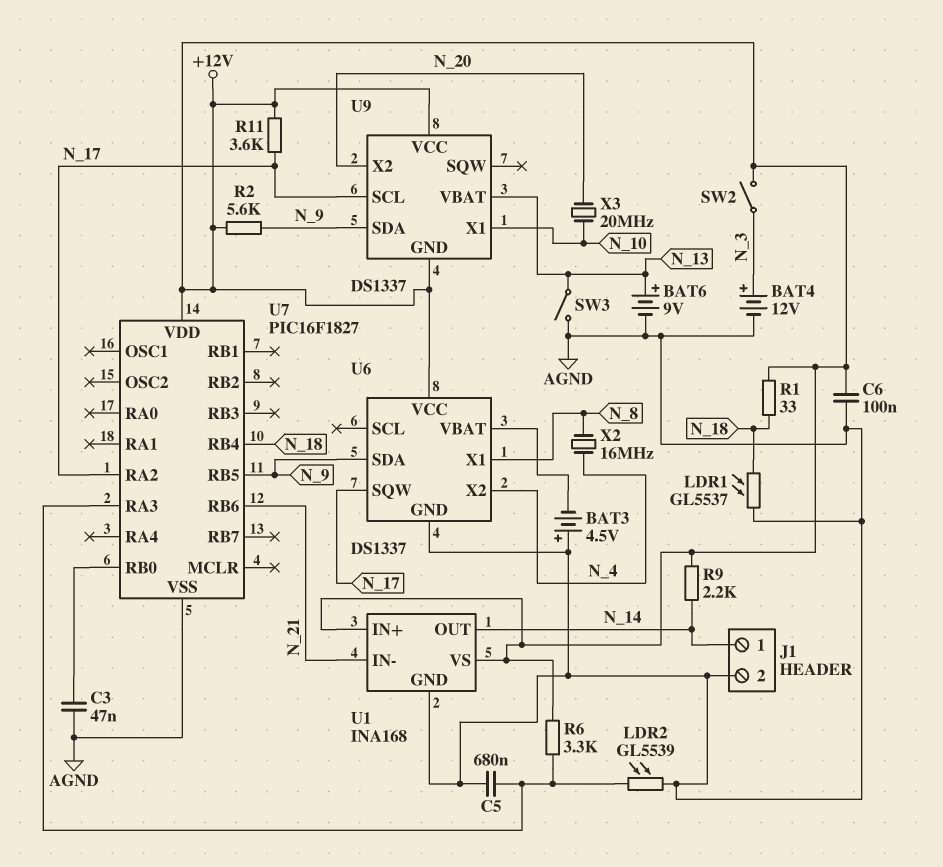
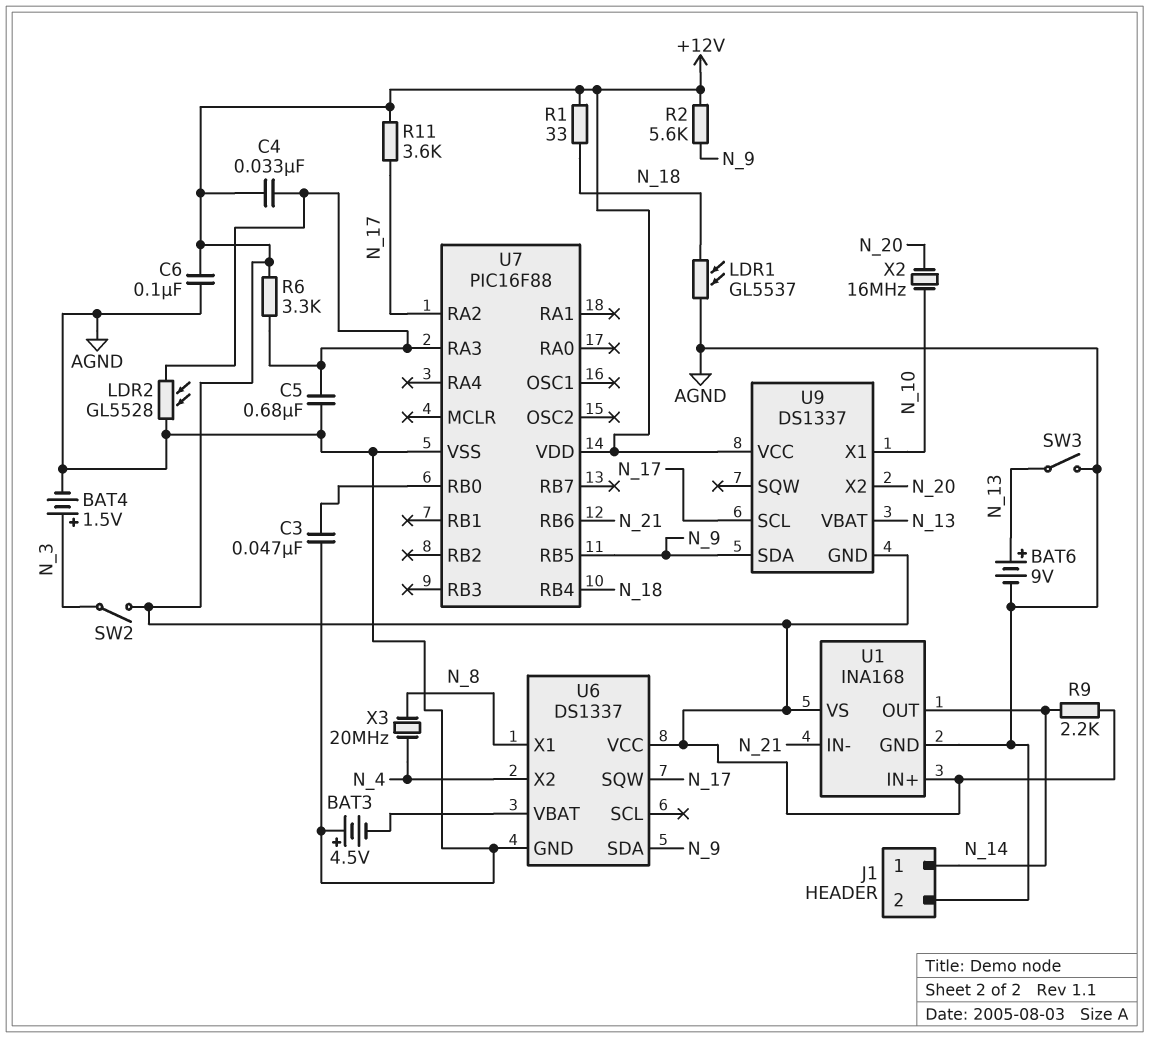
BAT4: 12V (plus N_3, minus AGND) -> 1.5V (plus N_3, minus AGND)
C4: none -> 33nF (+12V, U7/RA3)
LDR2: GL5539 (AGND, U7/RA3) -> GL5528 (AGND, U7/RA3)
U7: PIC16F1827 -> PIC16F88
X2: 16MHz (N_4, N_8) -> 16MHz (N_10, N_20)
X3: 20MHz (N_10, N_20) -> 20MHz (N_4, N_8)

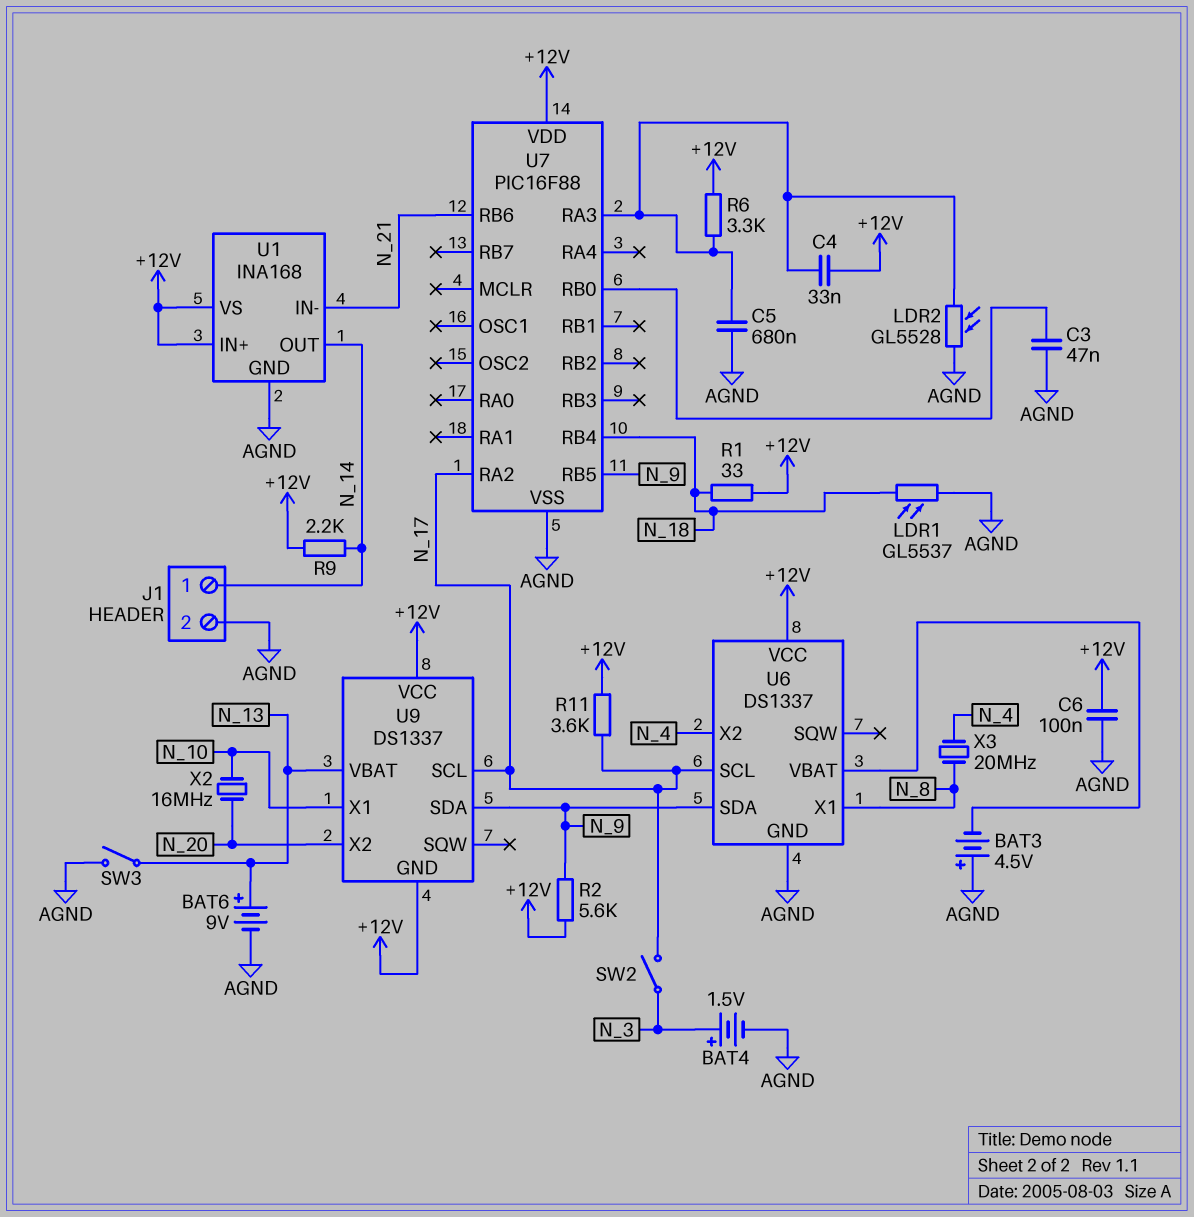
SW2: switch (+12V, N_3) -> switch (N_3, N_17)
U6 pin SCL: none -> N_17
U6 pin SQW: N_17 -> none

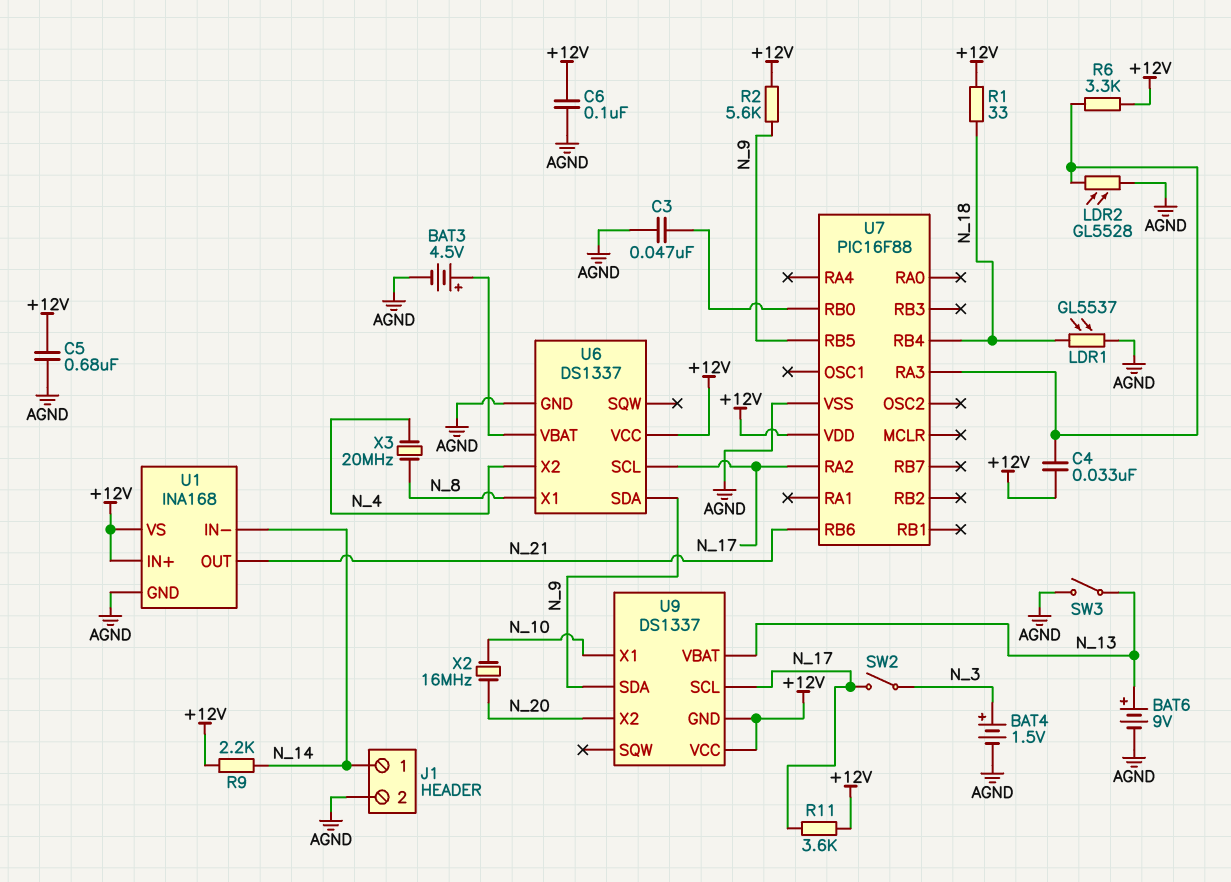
BAT3: 4.5V (plus AGND, minus U6/VBAT) -> 4.5V (plus U6/VBAT, minus AGND)
C5: 680nF (AGND, U7/RA3) -> 680nF (+12V, AGND)
U1 pin IN-: N_21 -> N_14
U1 pin OUT: N_14 -> N_21

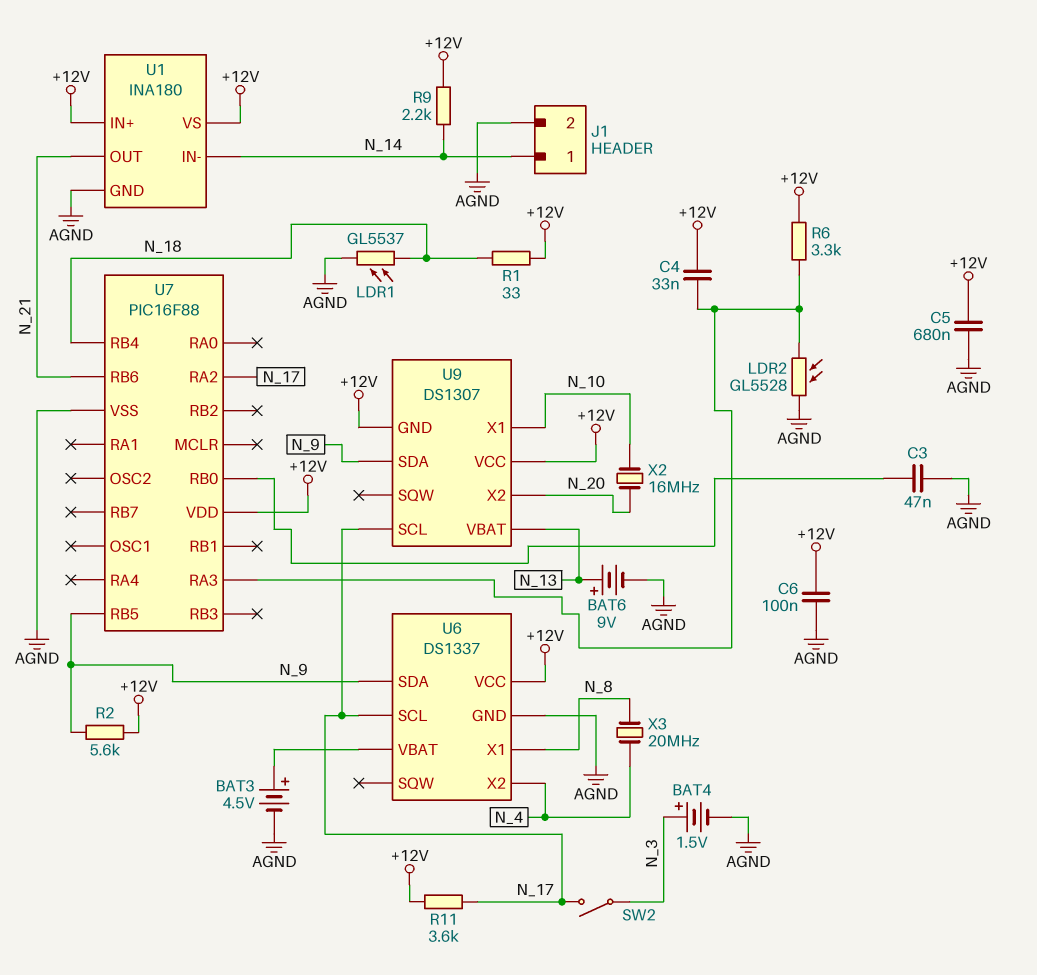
SW3: switch (AGND, N_13) -> none
U1: INA168 -> INA180
U9: DS1337 -> DS1307

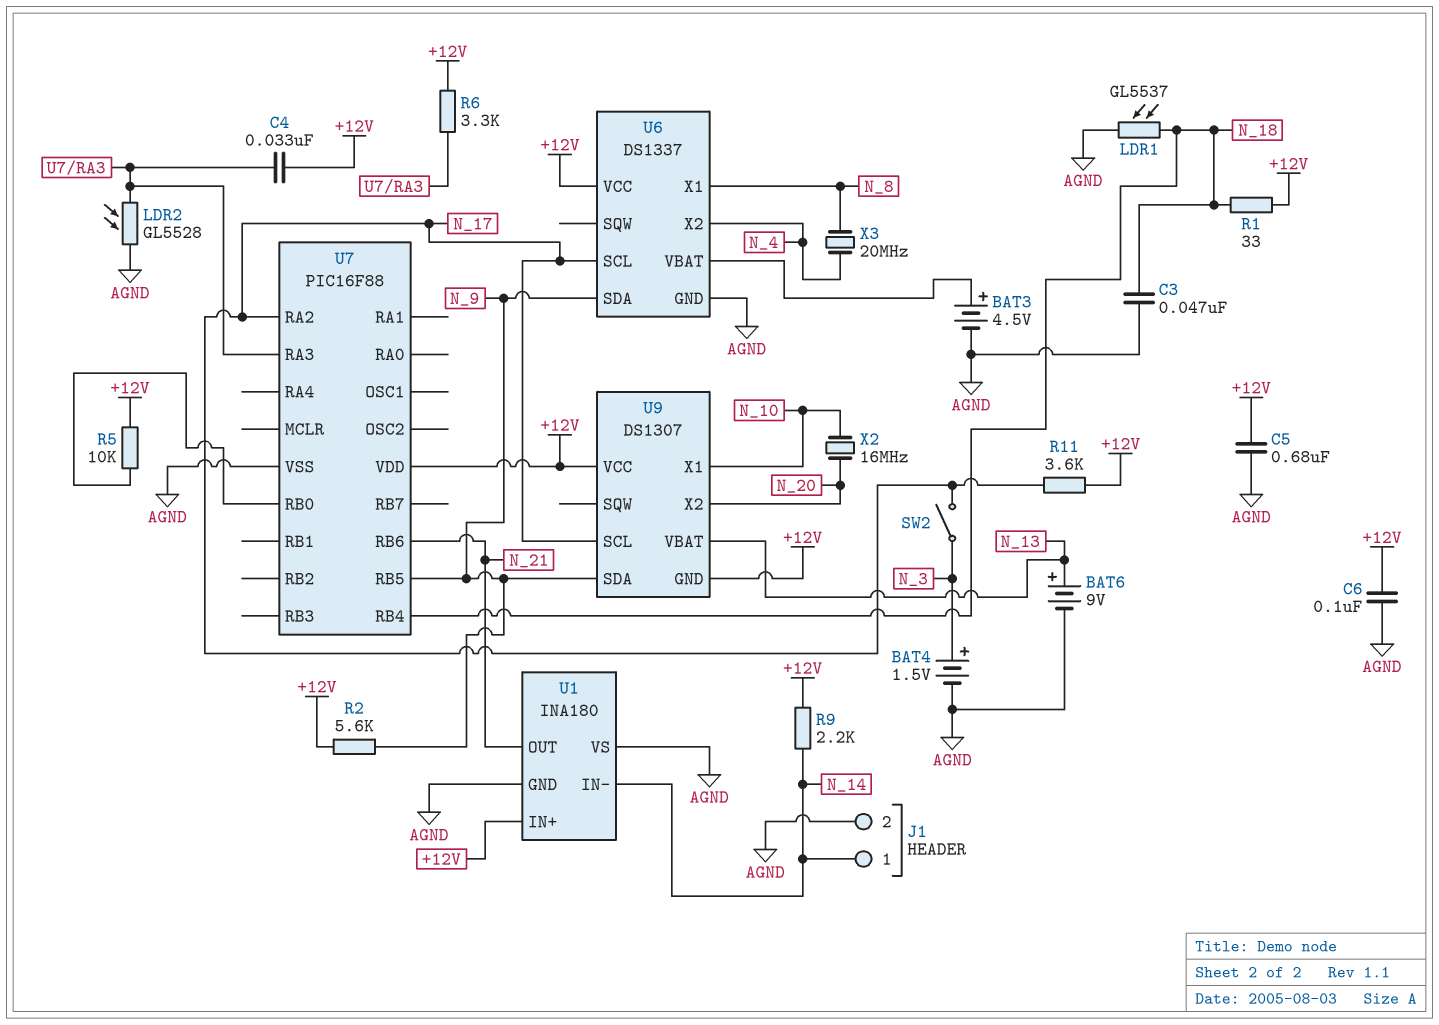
C3: 47nF (AGND, U7/RB0) -> 47nF (AGND, N_18)
R5: none -> 10k (+12V, U7/RB0)
U1 pin VS: +12V -> AGND

